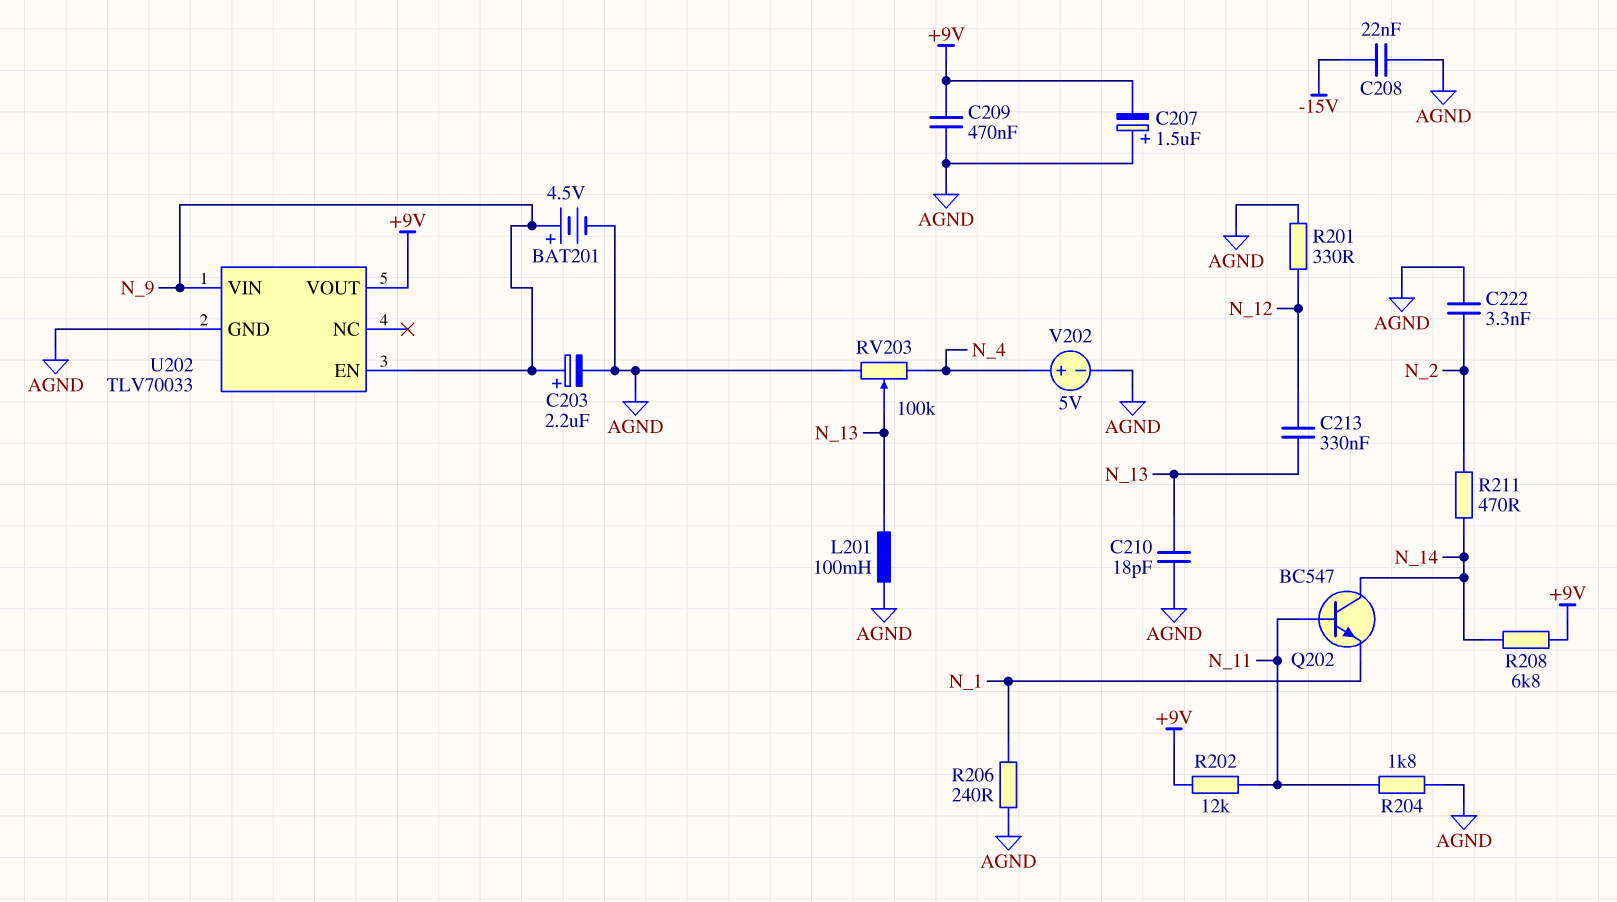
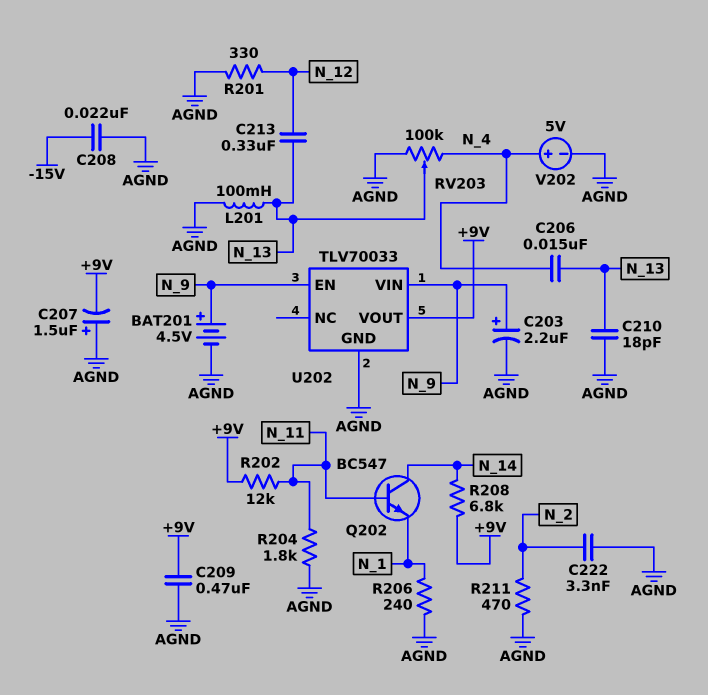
C206: none -> 15nF (N_4, N_13)
R211: 470 (N_2, N_14) -> 470 (AGND, N_2)

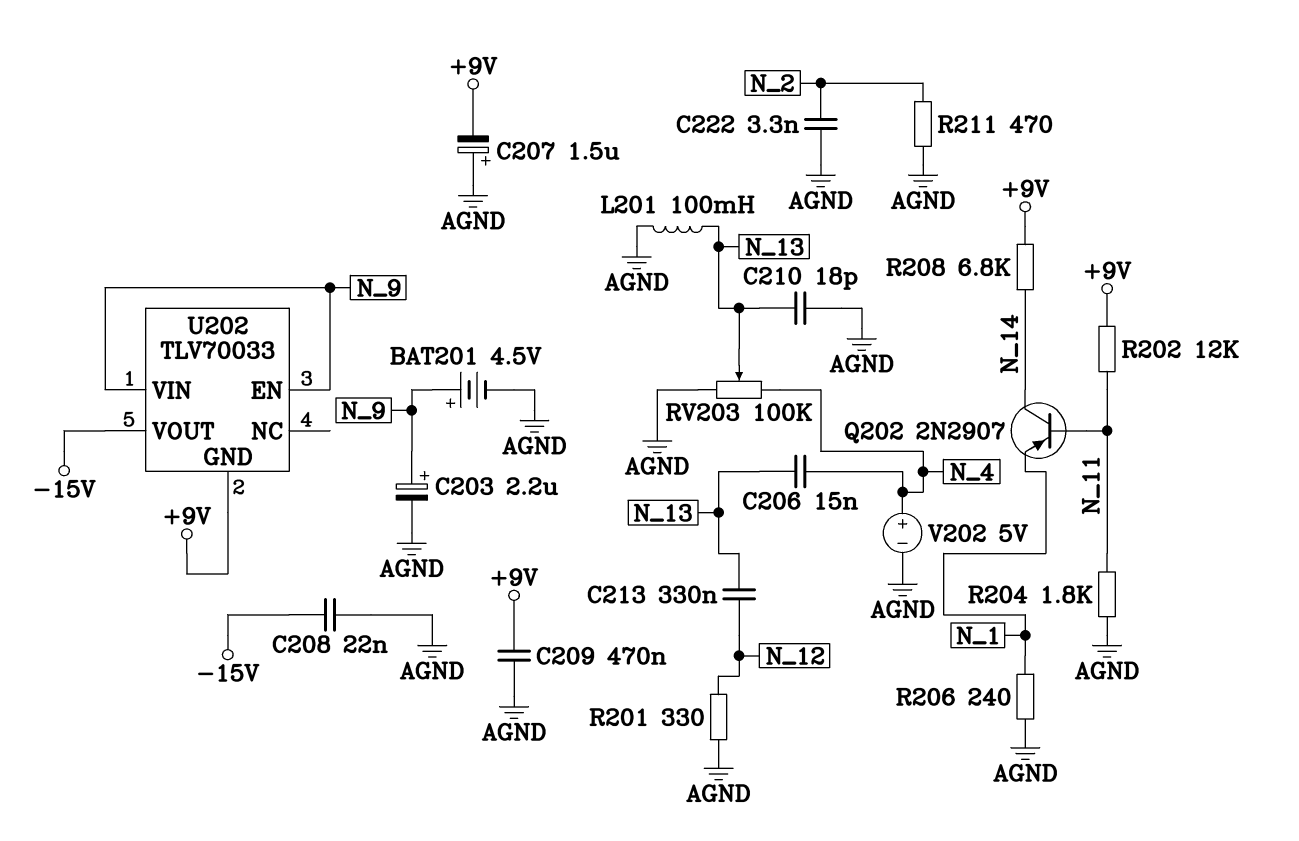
Q202: NPN BC547 (B N_11, C N_14, E N_1) -> PNP 2N2907 (B N_11, C N_14, E N_1)
U202 pin GND: AGND -> +9V
U202 pin VOUT: +9V -> -15V

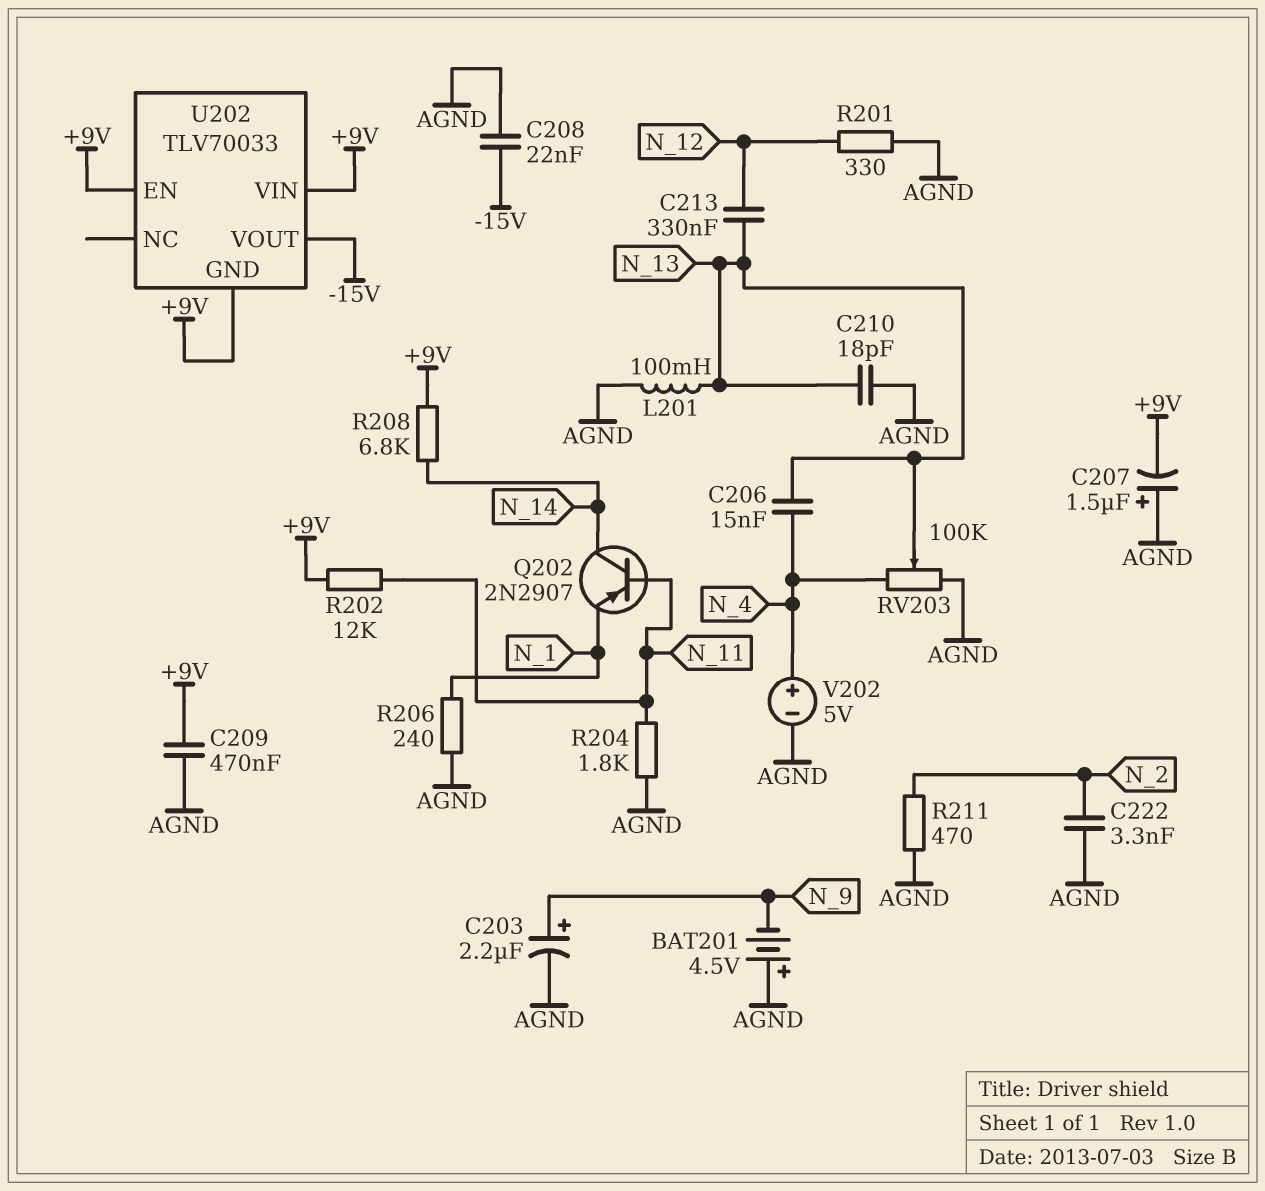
BAT201: 4.5V (plus N_9, minus AGND) -> 4.5V (plus AGND, minus N_9)
U202 pin EN: N_9 -> +9V
U202 pin VIN: N_9 -> +9V

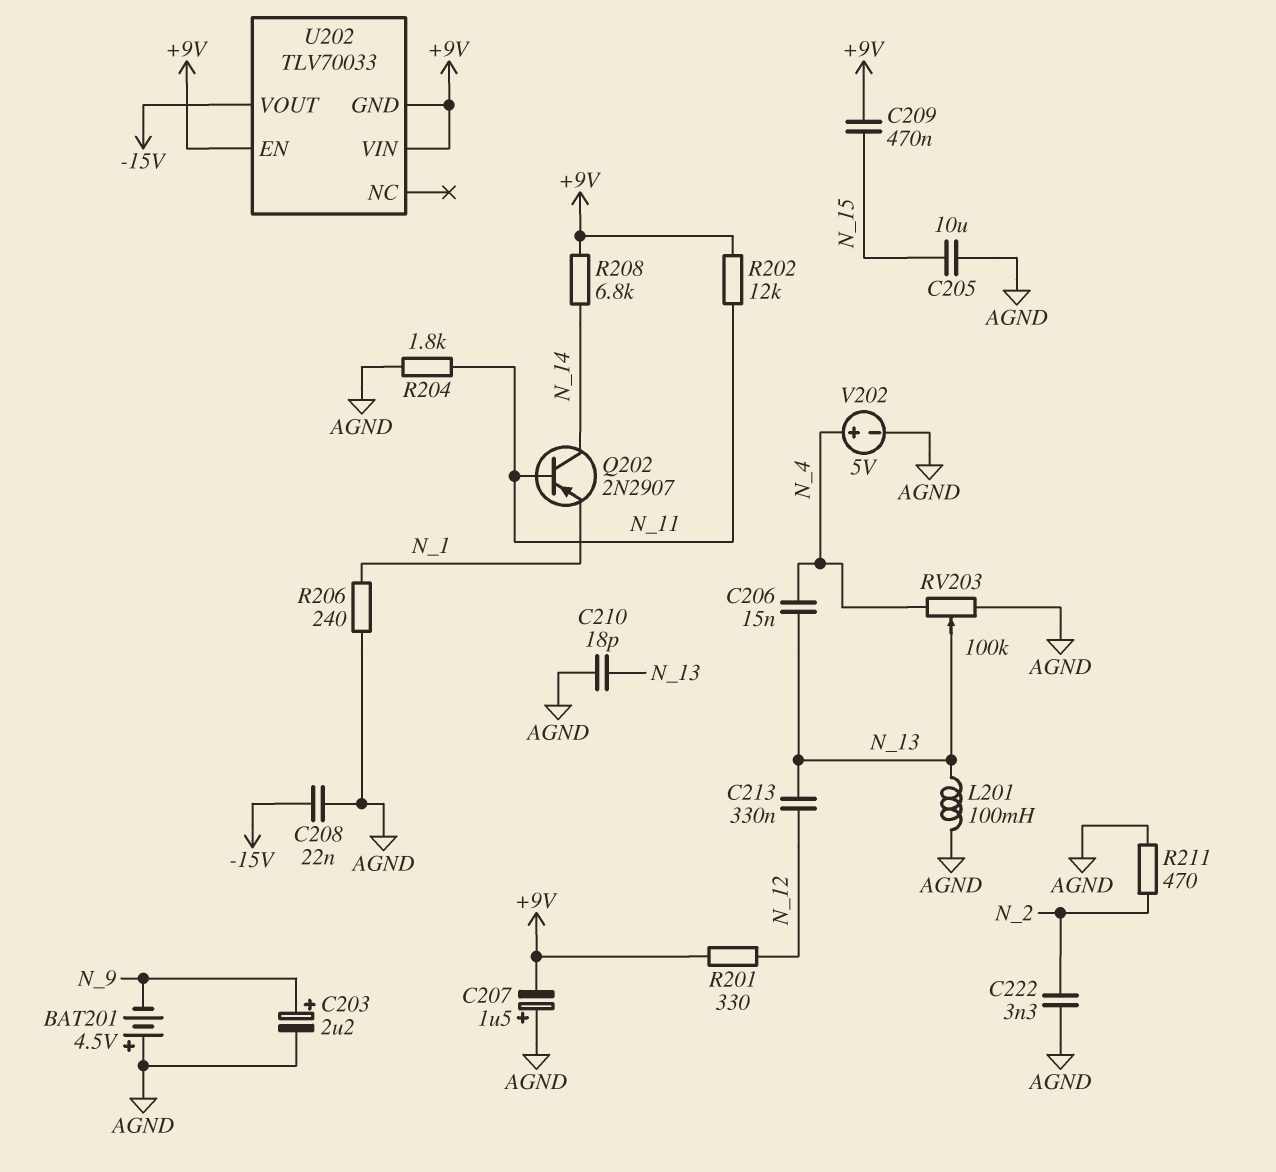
C205: none -> 10uF (AGND, N_15)
C209: 470nF (+9V, AGND) -> 470nF (+9V, N_15)
R201: 330 (AGND, N_12) -> 330 (+9V, N_12)

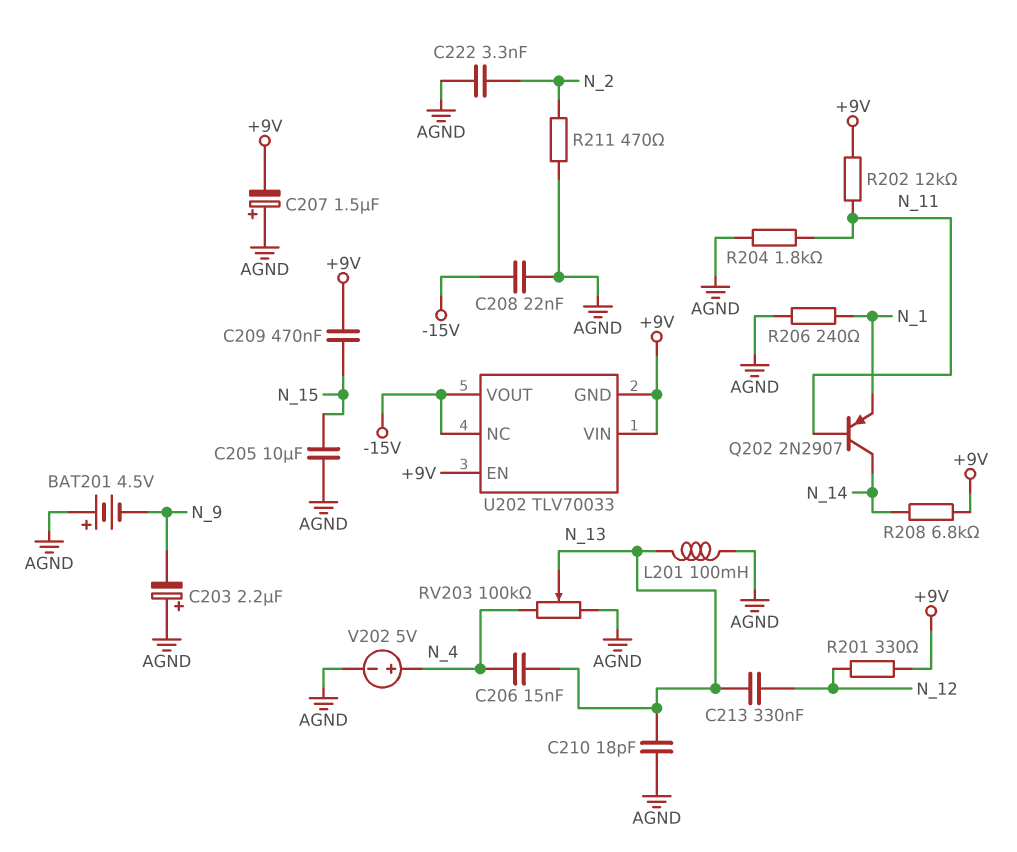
C203: 2.2uF (plus N_9, minus AGND) -> 2.2uF (plus AGND, minus N_9)
U202 pin NC: none -> -15V

